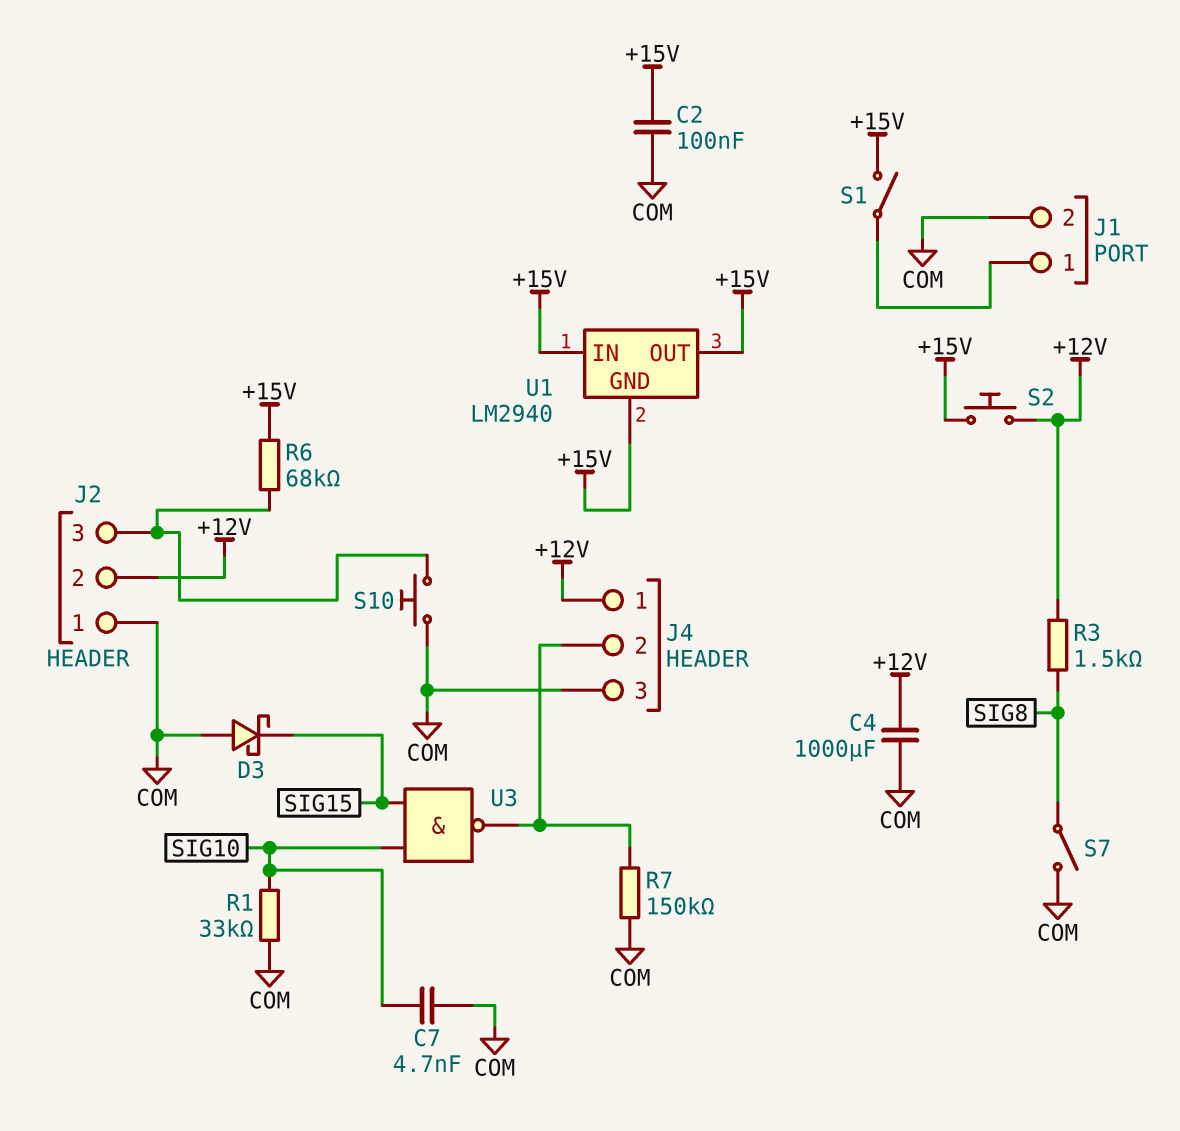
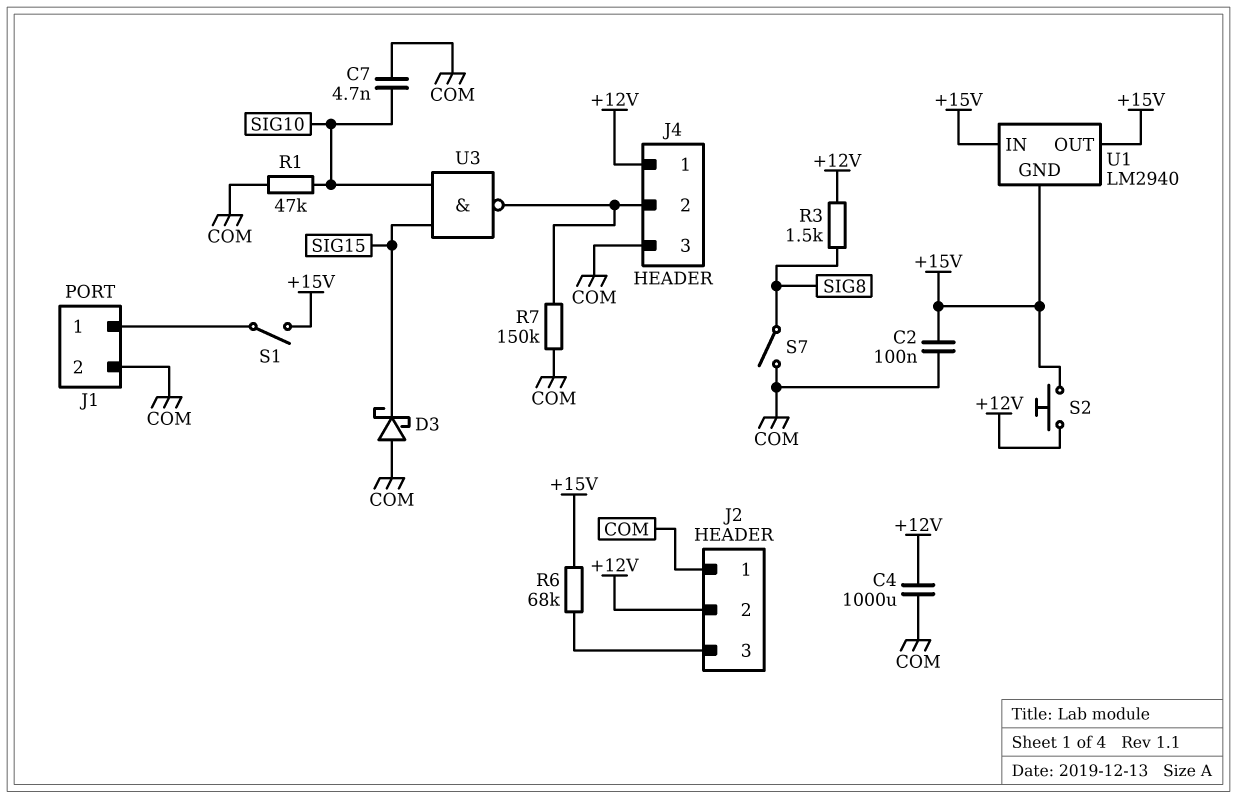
R1: 33k (COM, SIG10) -> 47k (COM, SIG10)
S10: button (COM, J2/3) -> none

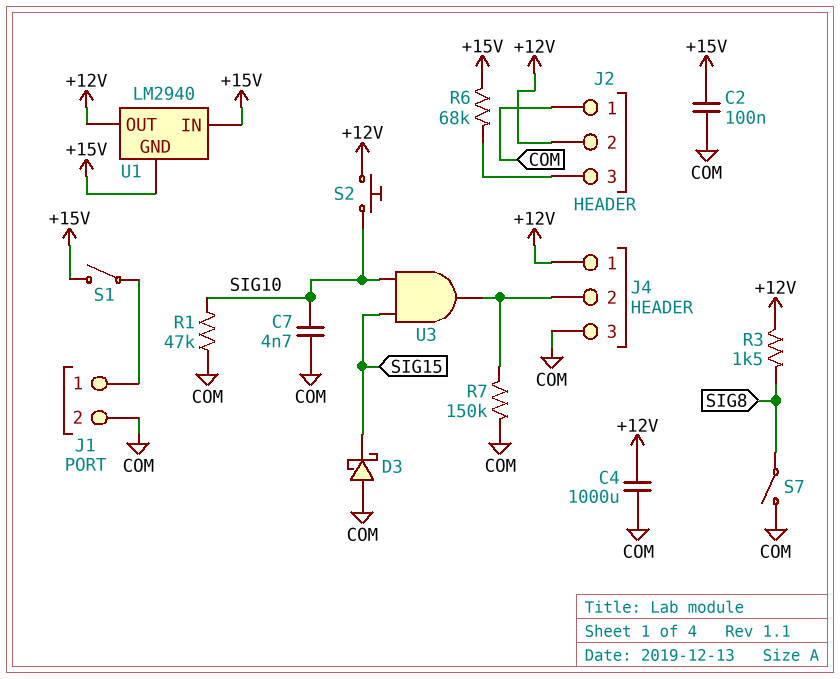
S2: button (+12V, +15V) -> button (+12V, SIG10)
U1 pin OUT: +15V -> +12V
U3: NAND (in SIG10, in SIG15, out J4/2) -> AND (in SIG10, in SIG15, out J4/2)

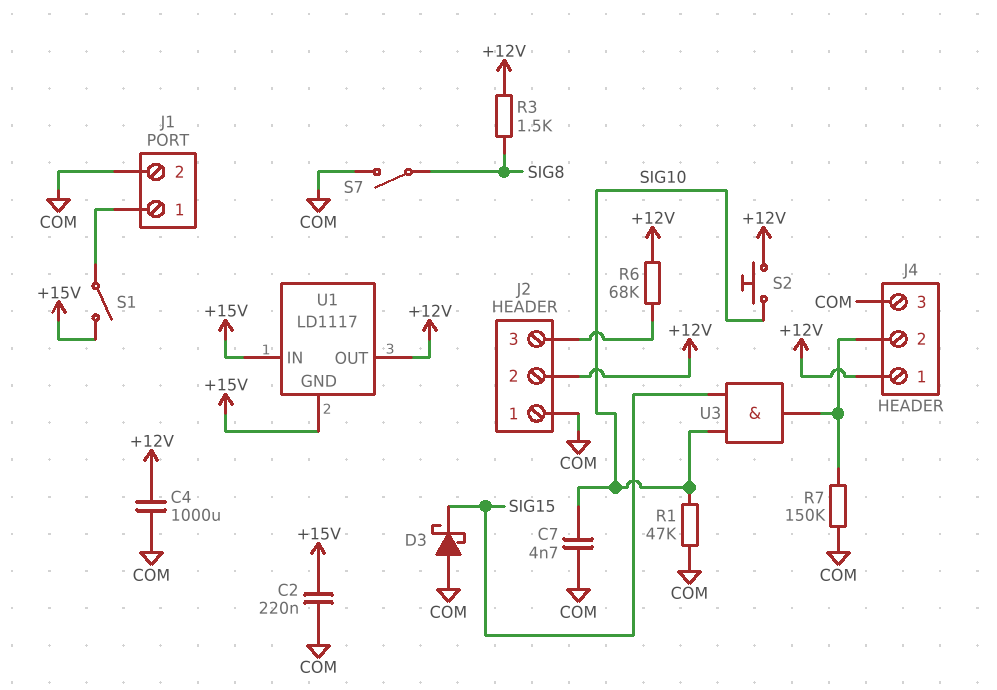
C2: 100nF (+15V, COM) -> 220nF (+15V, COM)
R6: 68k (+15V, J2/3) -> 68k (+12V, J2/3)
U1: LM2940 -> LD1117

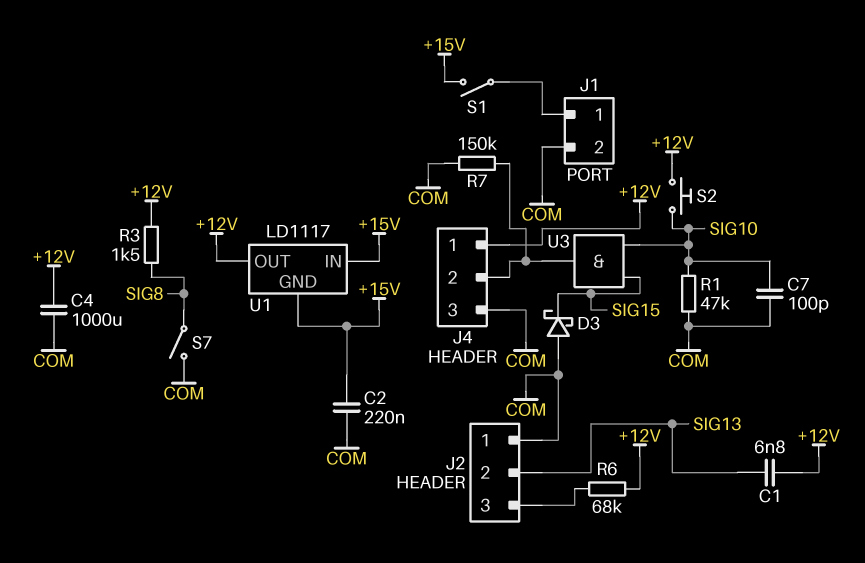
C1: none -> 6.8nF (+12V, SIG13)
C7: 4.7nF (COM, SIG10) -> 100pF (COM, SIG10)
J2 pin 2: +12V -> SIG13

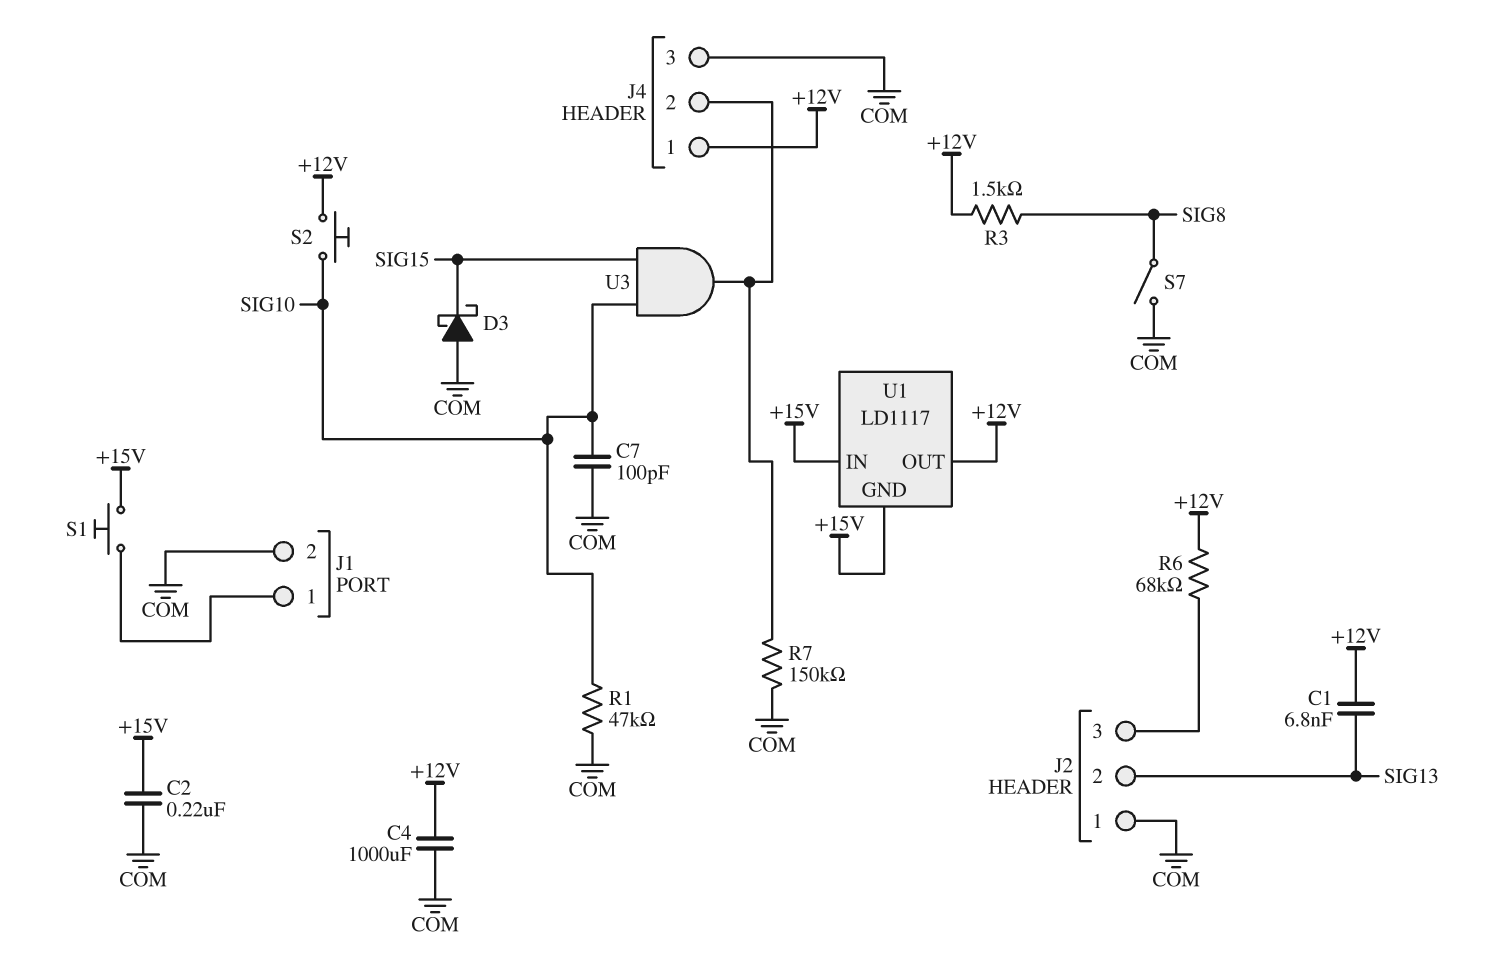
S1: switch (+15V, J1/1) -> button (+15V, J1/1)

